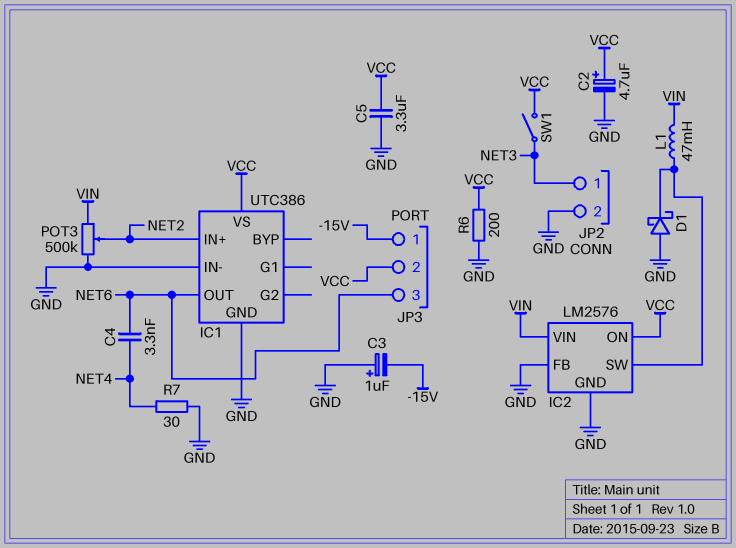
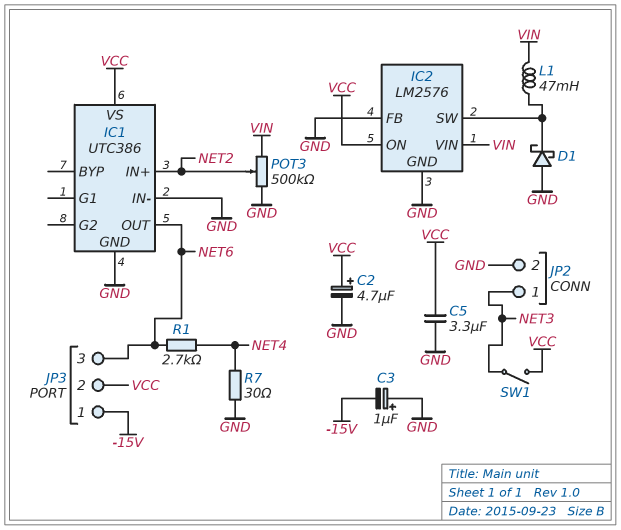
C4: 3.3nF (NET4, NET6) -> none
R1: none -> 2.7k (NET4, NET6)
R6: 200 (GND, VCC) -> none

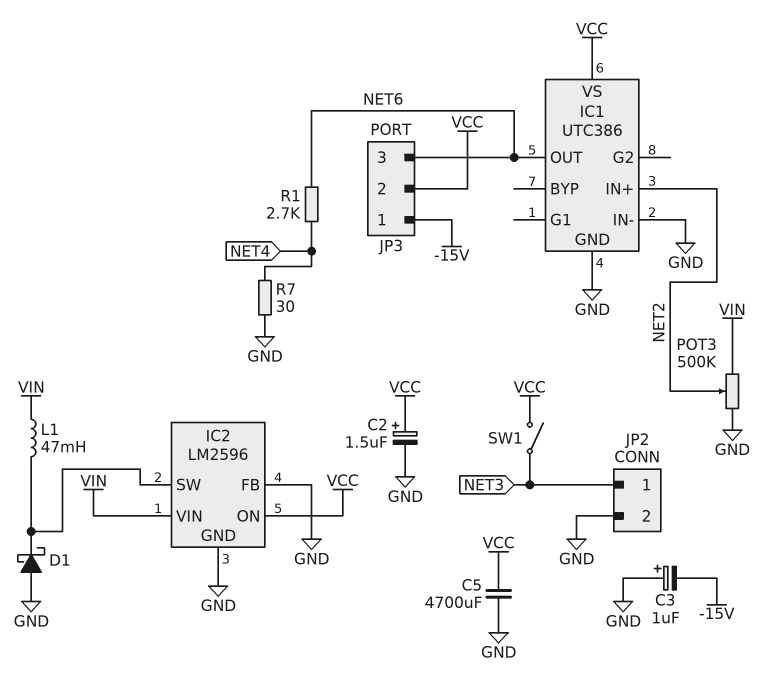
C2: 4.7uF (plus VCC, minus GND) -> 1.5uF (plus VCC, minus GND)
C5: 3.3uF (GND, VCC) -> 4700uF (GND, VCC)
IC2: LM2576 -> LM2596

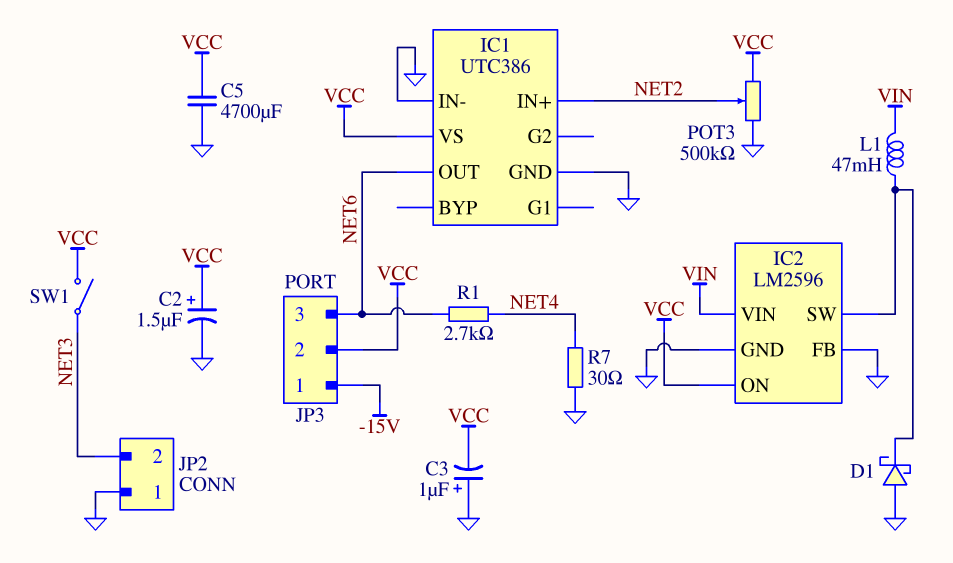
C3: 1uF (plus GND, minus -15V) -> 1uF (plus GND, minus VCC)
JP2 pin 1: NET3 -> GND
JP2 pin 2: GND -> NET3
POT3: 500k (GND, VIN, wiper NET2) -> 500k (GND, VCC, wiper NET2)

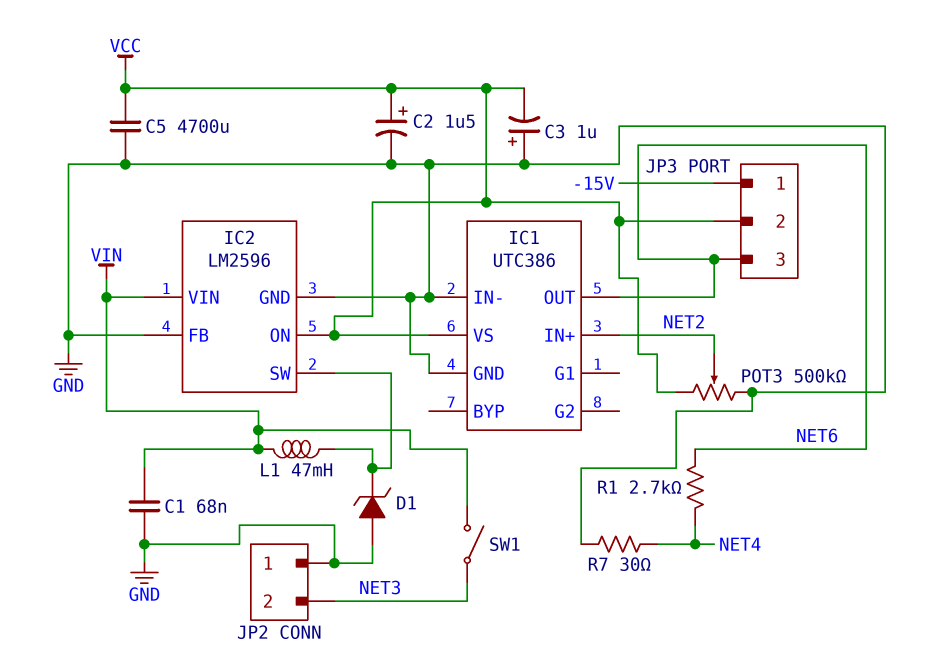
C1: none -> 68nF (GND, VIN)
D1: schottky (A GND, K IC2/SW) -> zener (A GND, K IC2/SW)
SW1: switch (NET3, VCC) -> switch (NET3, VIN)

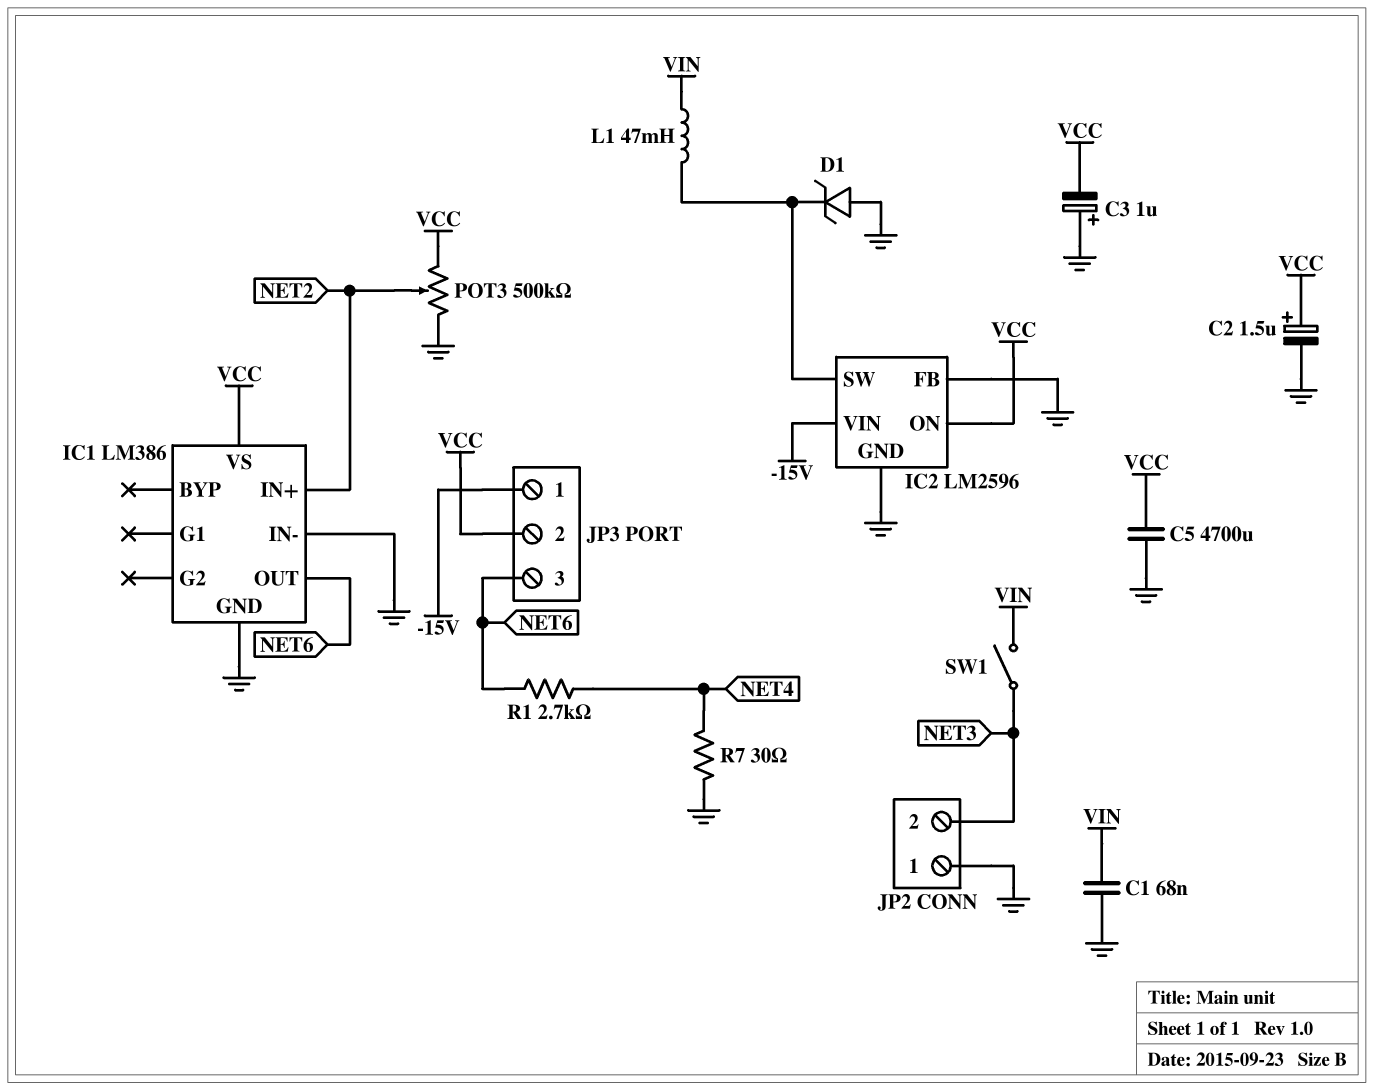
IC1: UTC386 -> LM386
IC2 pin VIN: VIN -> -15V

